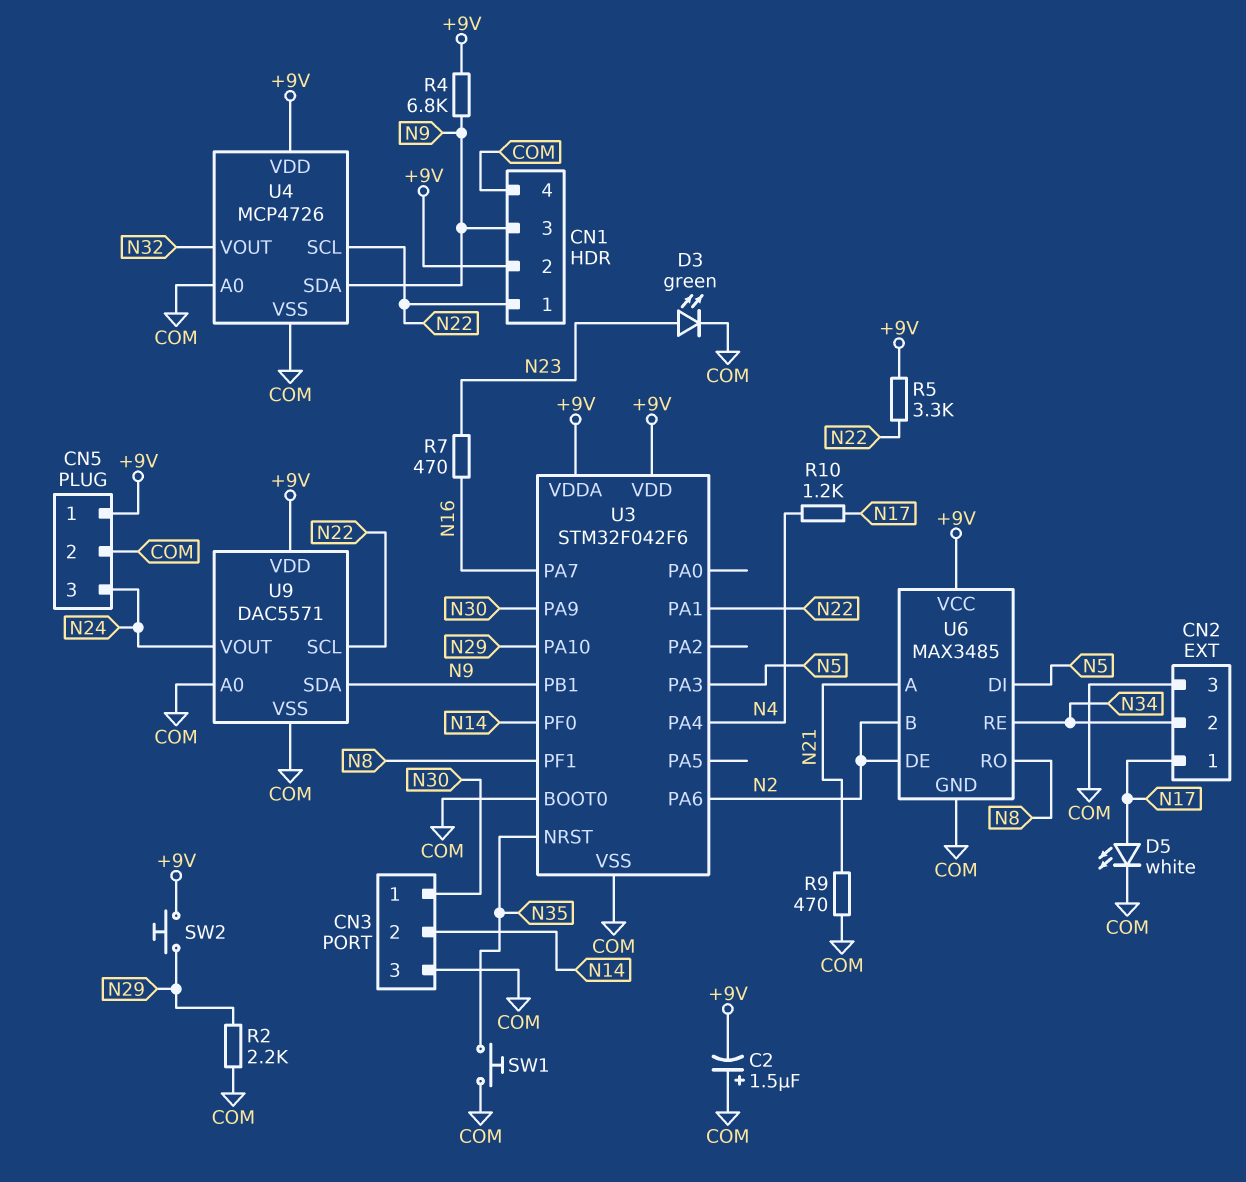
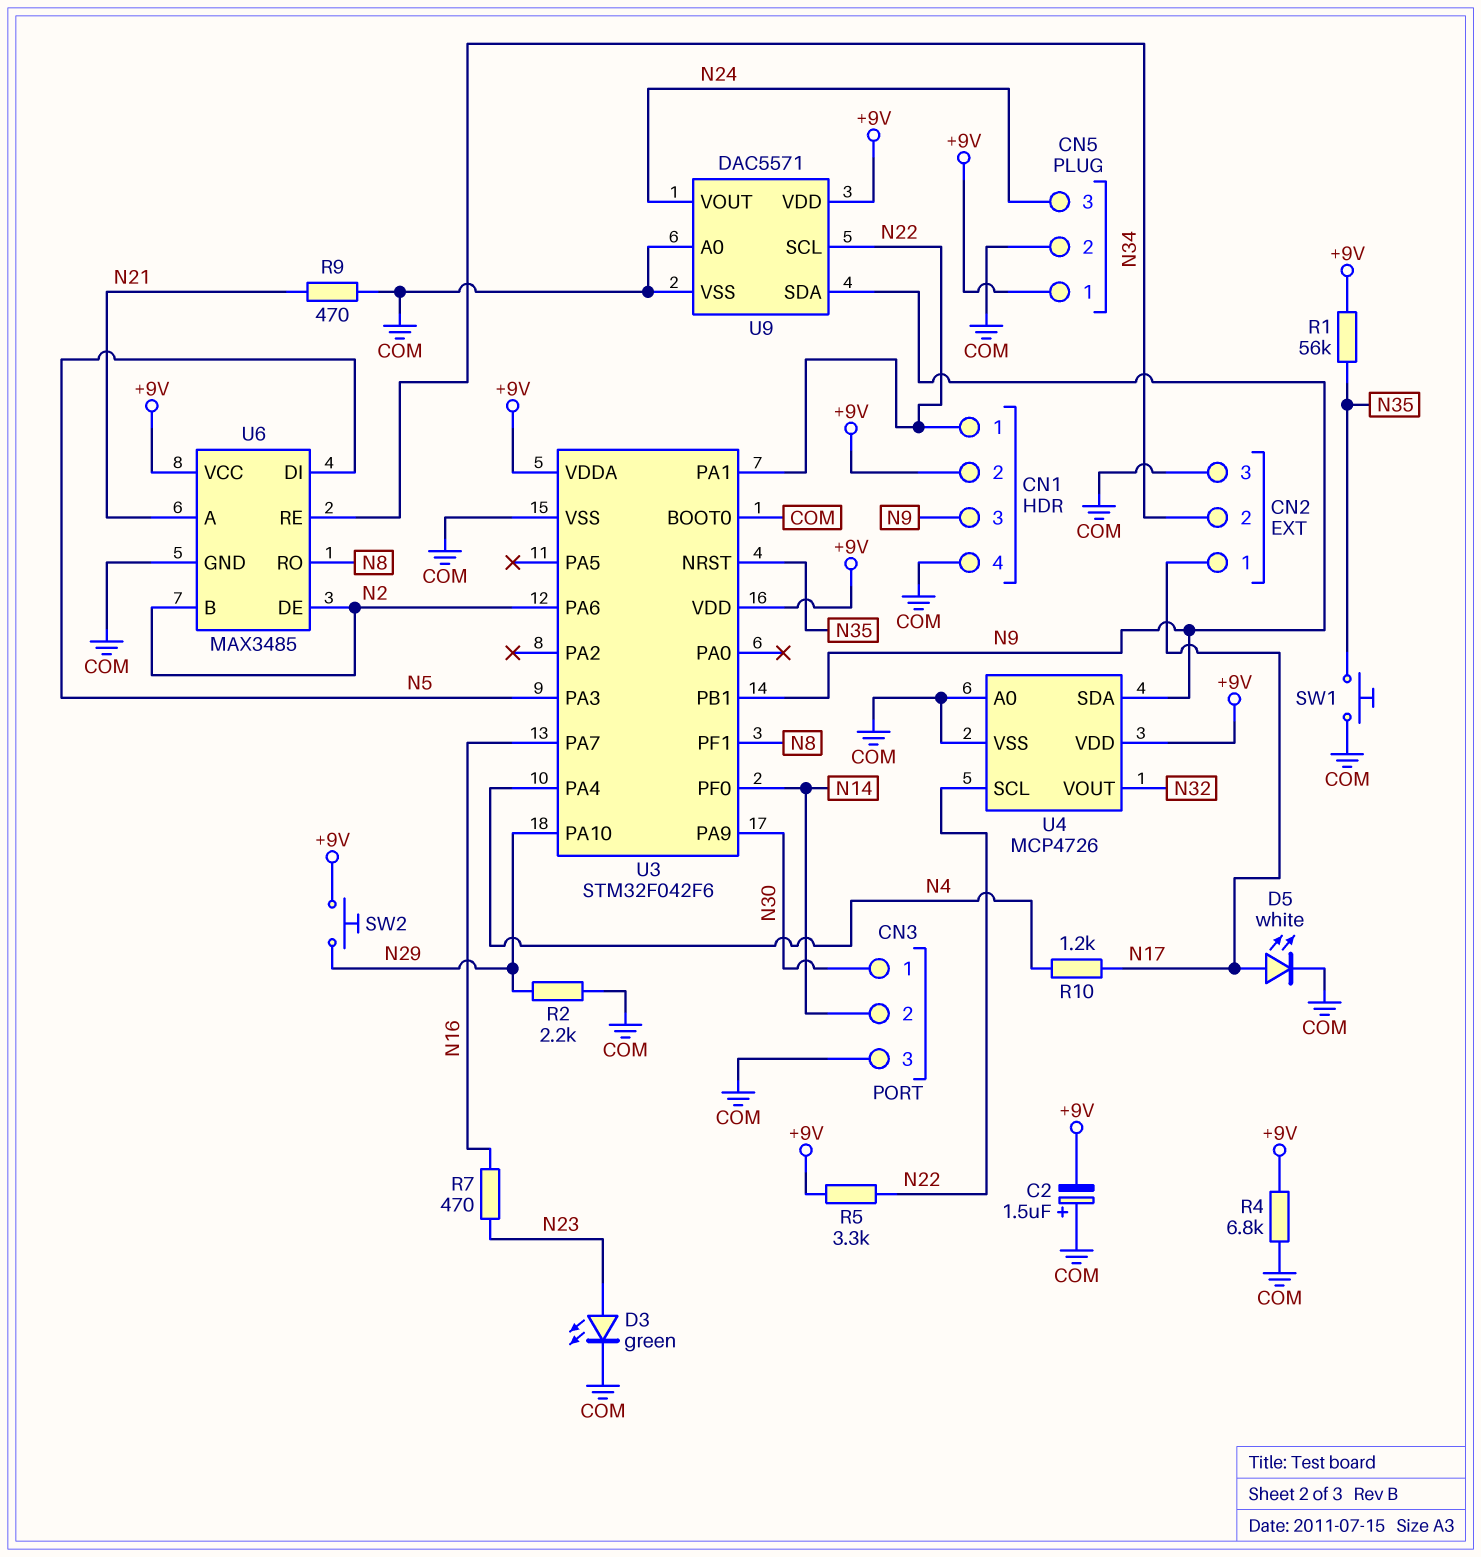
R1: none -> 56k (+9V, N35)
R4: 6.8k (+9V, N9) -> 6.8k (+9V, COM)

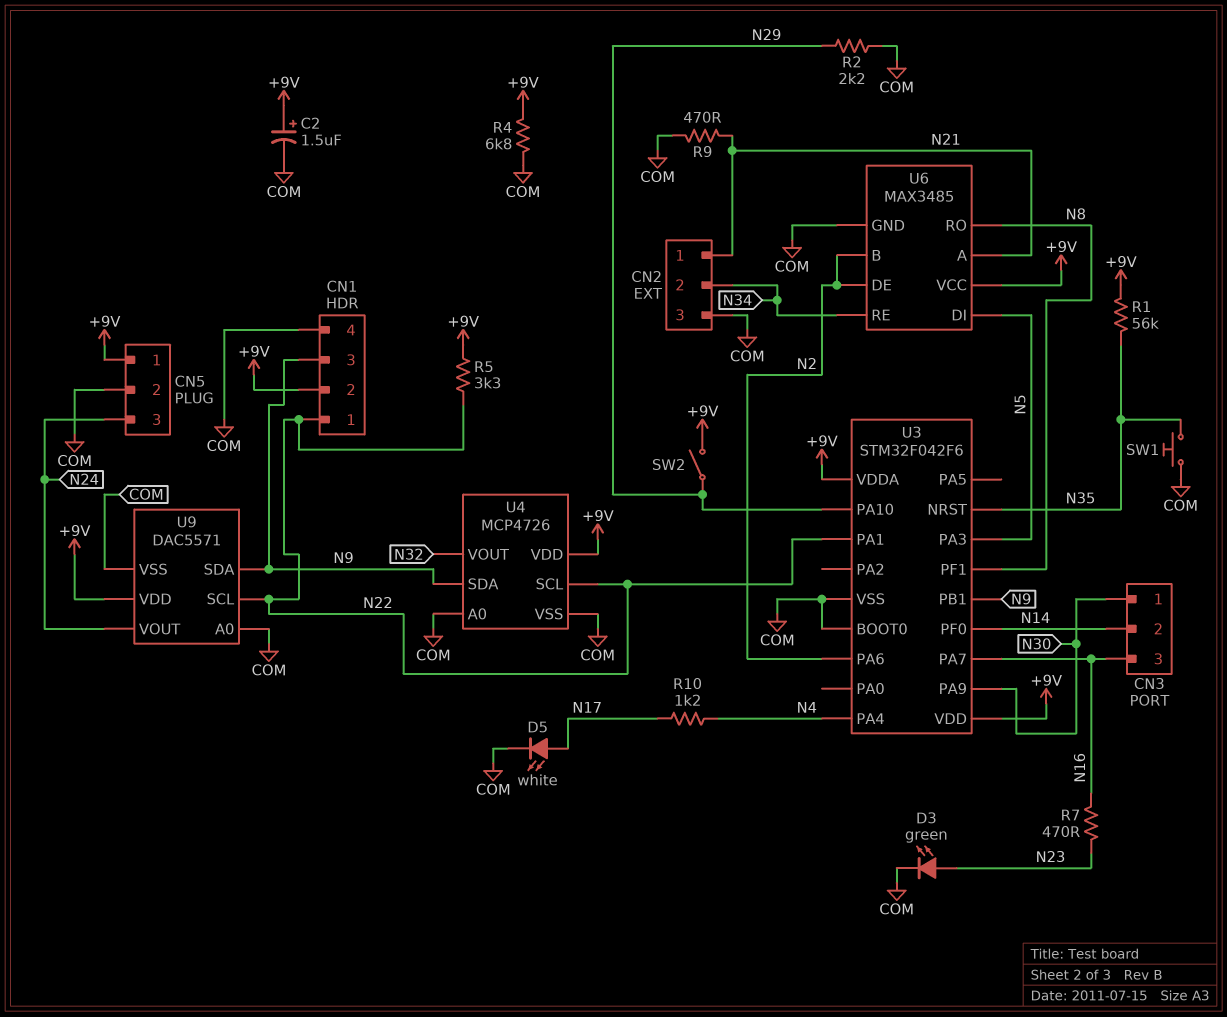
C2: 1.5uF (plus COM, minus +9V) -> 1.5uF (plus +9V, minus COM)
CN2 pin 1: N17 -> N21
CN3 pin 3: COM -> N16
SW2: button (+9V, N29) -> switch (+9V, N29)

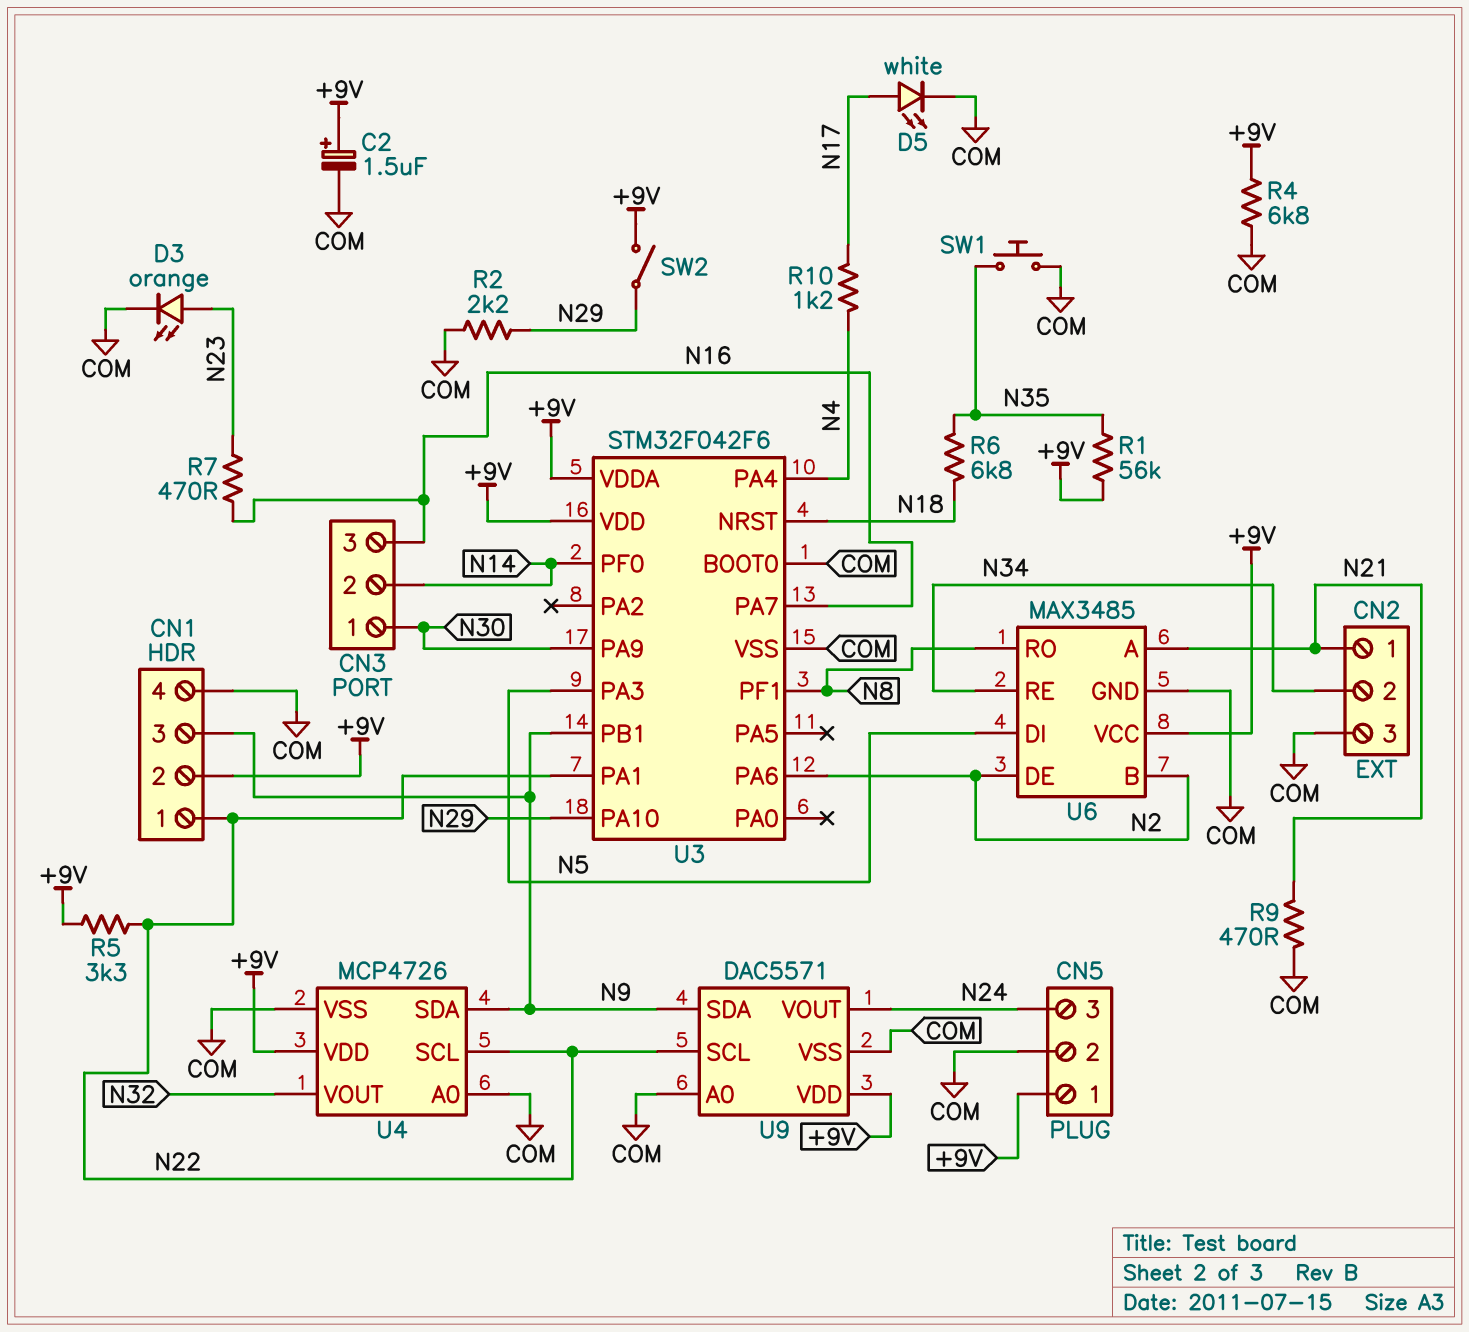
D3: LED green (A N23, K COM) -> LED orange (A N23, K COM)
R6: none -> 6.8k (N18, N35)
U3 pin NRST: N35 -> N18

